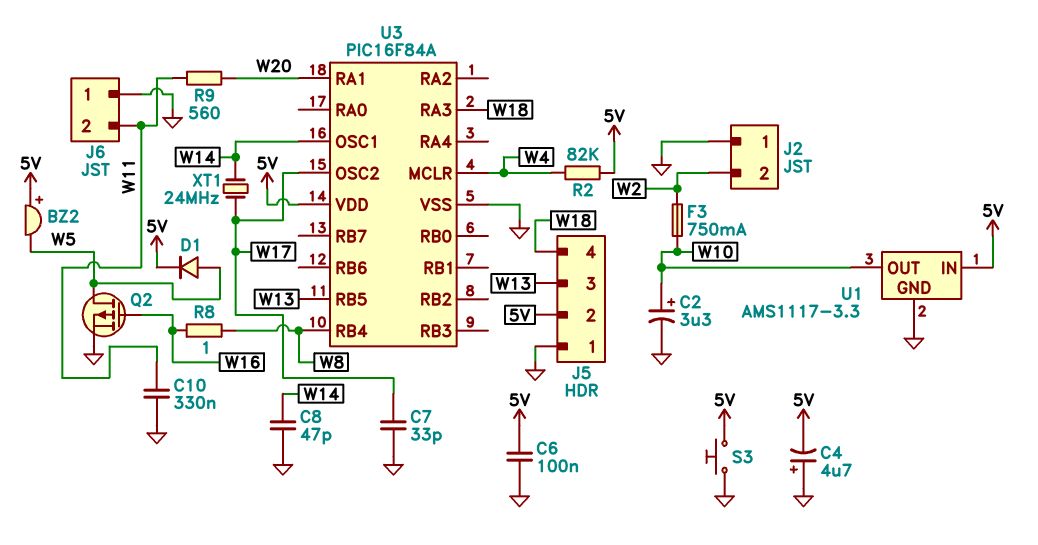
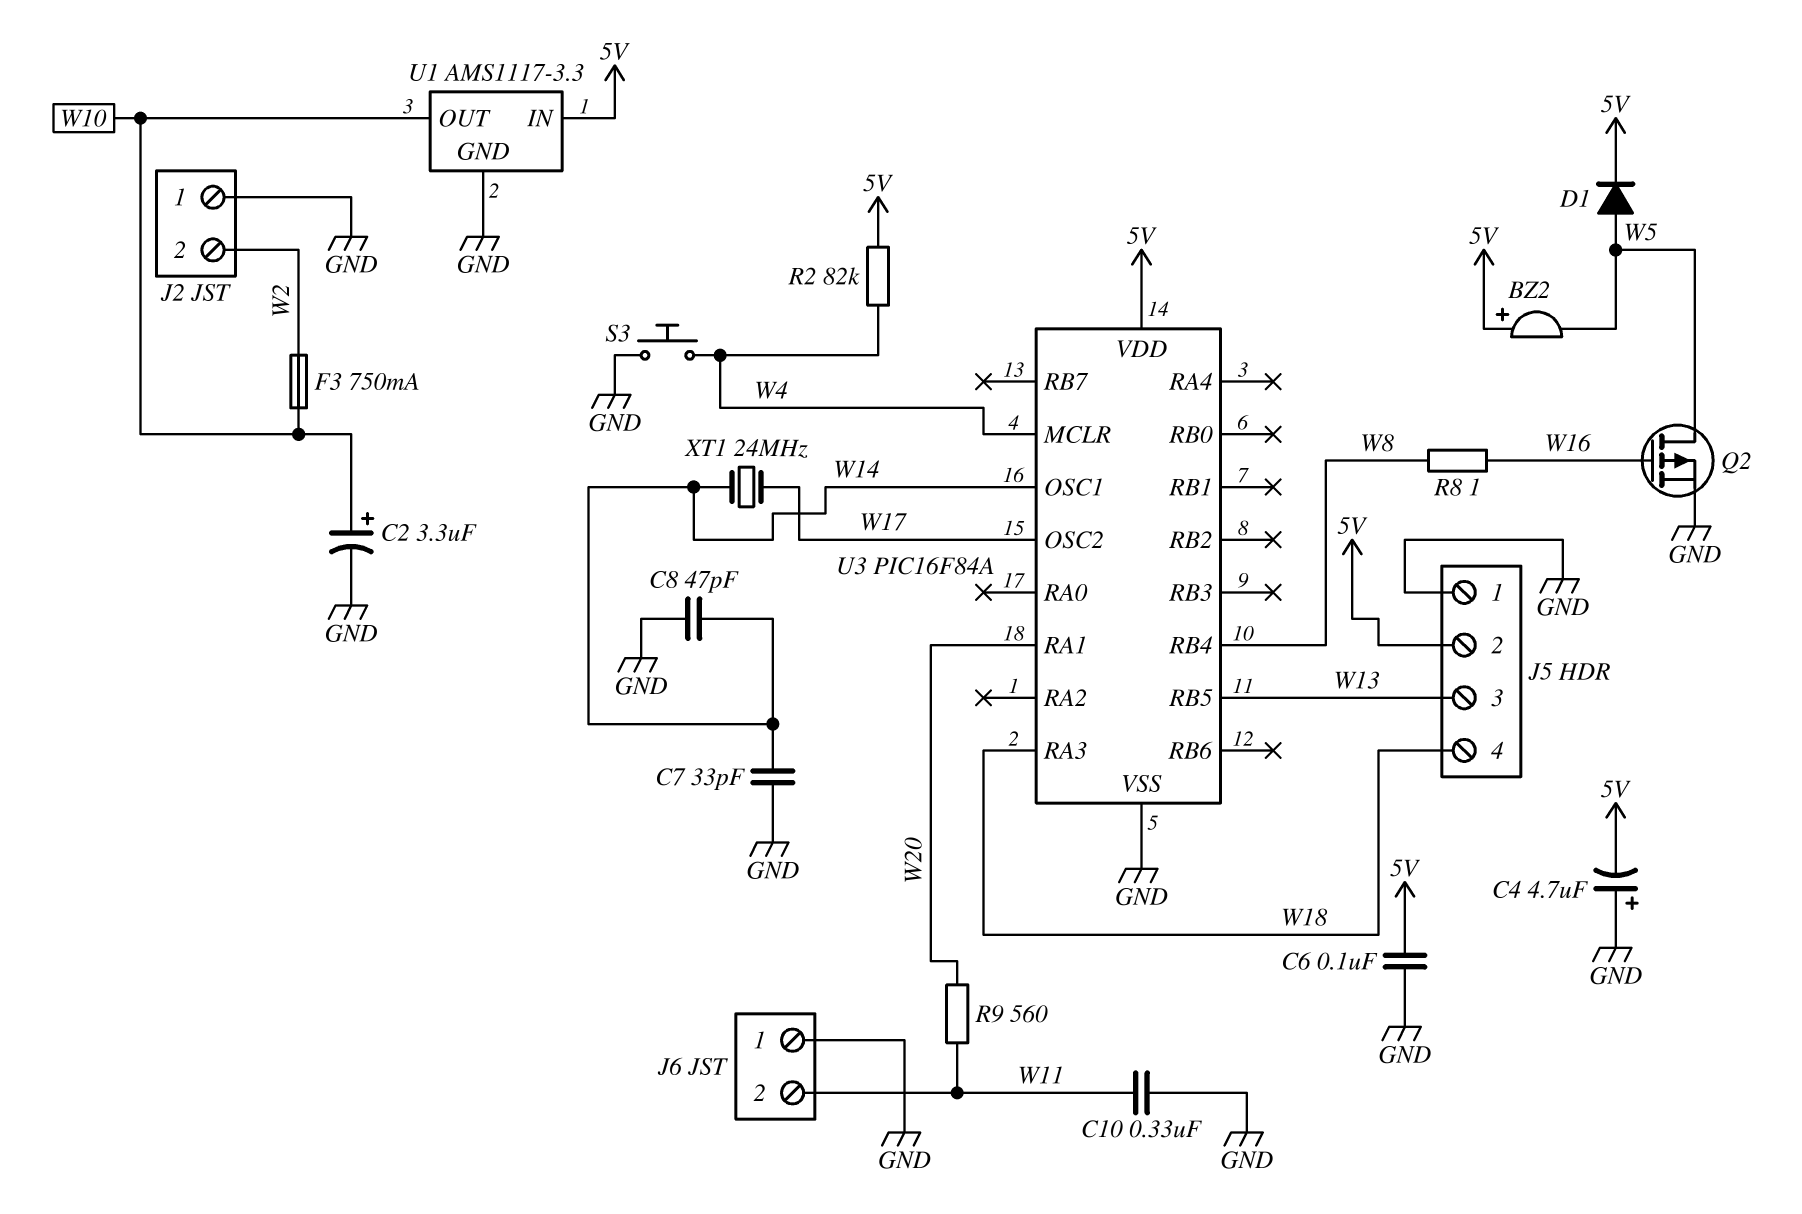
C7: 33pF (GND, W17) -> 33pF (GND, W14)
S3: button (5V, GND) -> button (GND, W4)

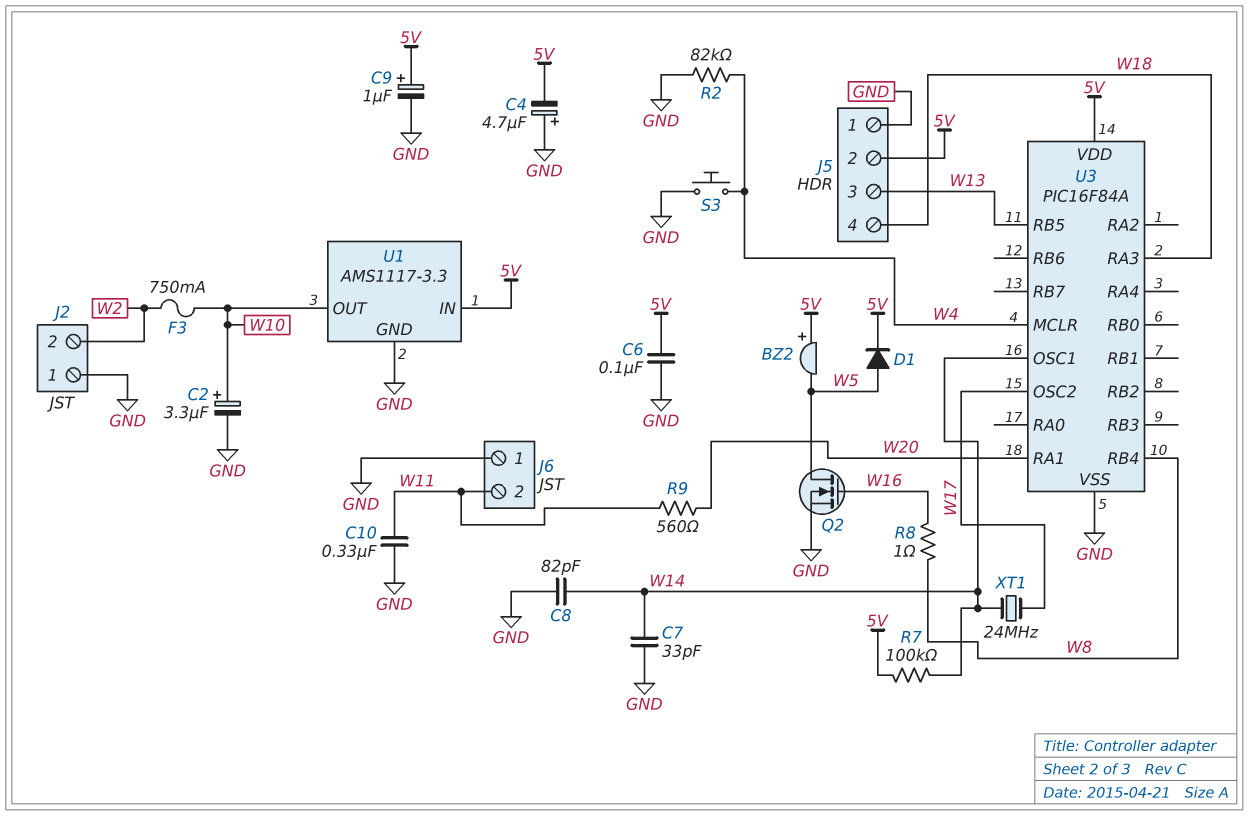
C8: 47pF (GND, W14) -> 82pF (GND, W14)
C9: none -> 1uF (plus 5V, minus GND)
Q2: PMOS (G W16, D W5, S GND) -> NMOS (G W16, D W5, S GND)
R2: 82k (5V, W4) -> 82k (GND, W4)
R7: none -> 100k (5V, W14)

